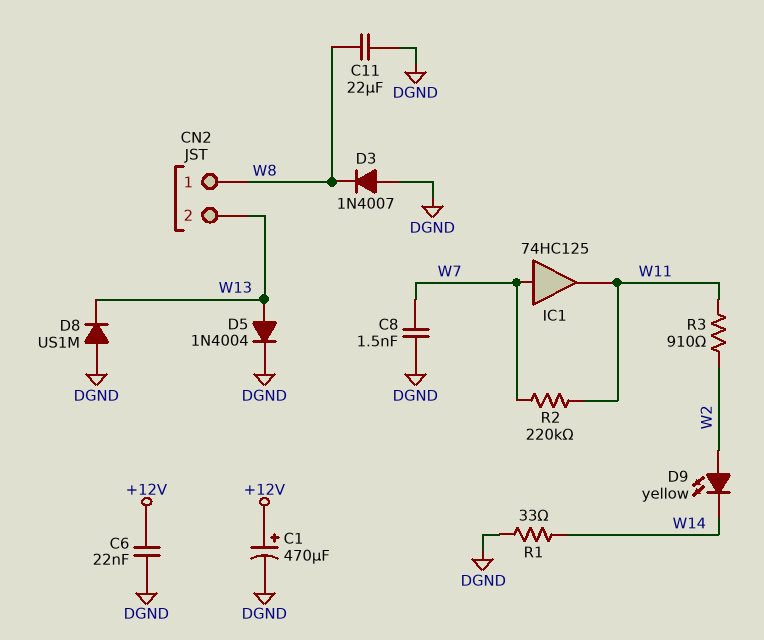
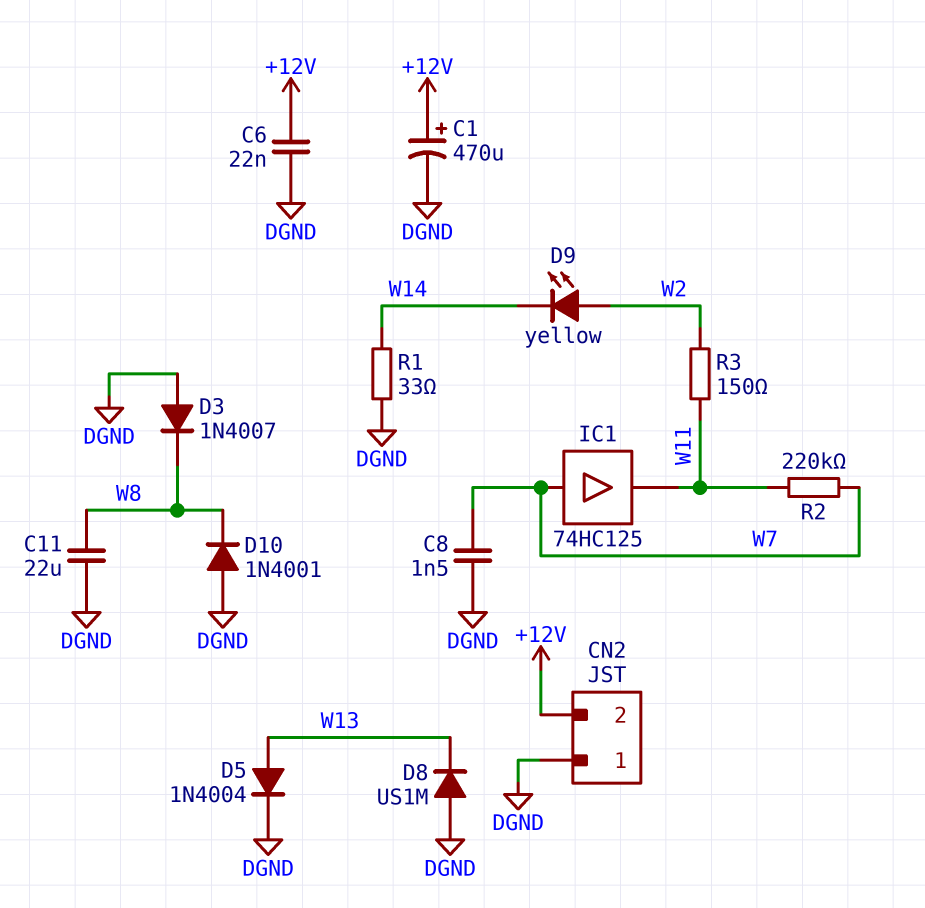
CN2 pin 1: W8 -> DGND
CN2 pin 2: W13 -> +12V
D10: none -> diode 1N4001 (A DGND, K W8)
R3: 910 (W2, W11) -> 150 (W2, W11)

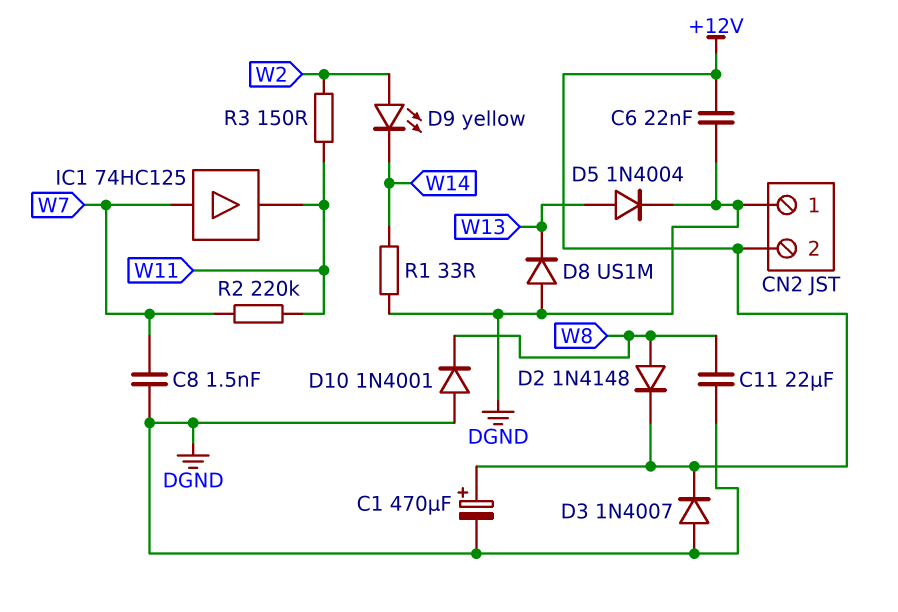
D2: none -> diode 1N4148 (A W8, K +12V)
D3: diode 1N4007 (A DGND, K W8) -> diode 1N4007 (A DGND, K +12V)

